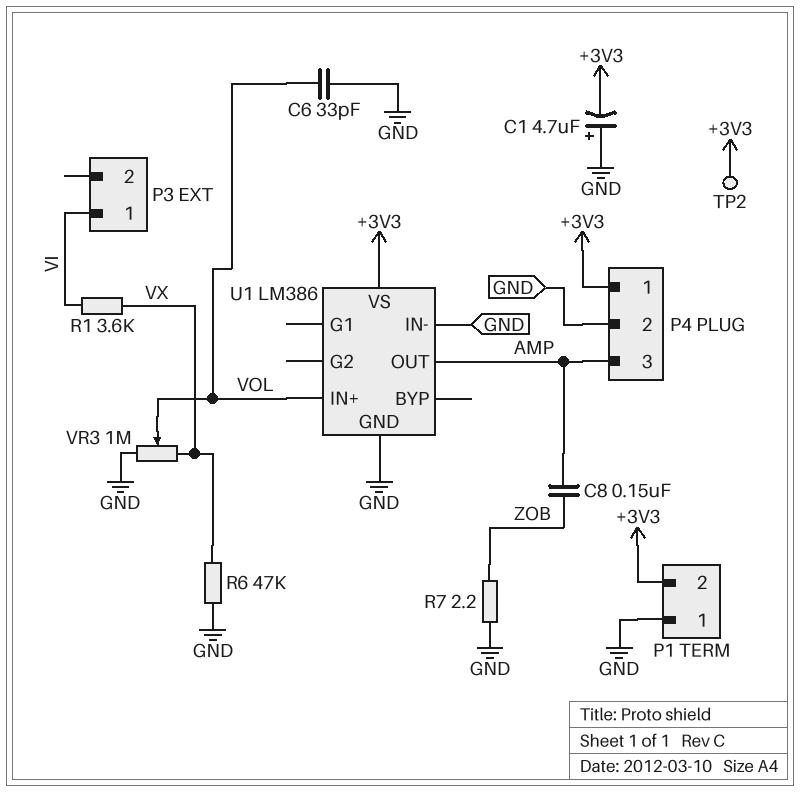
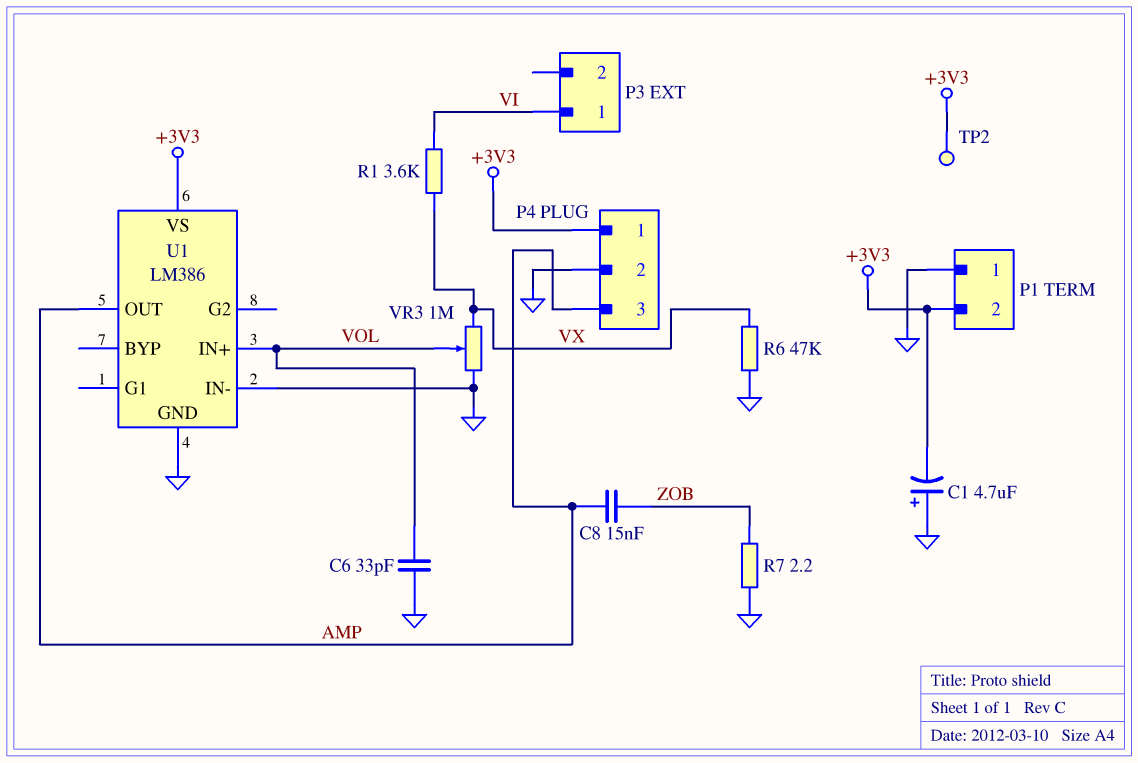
C8: 150nF (AMP, ZOB) -> 15nF (AMP, ZOB)

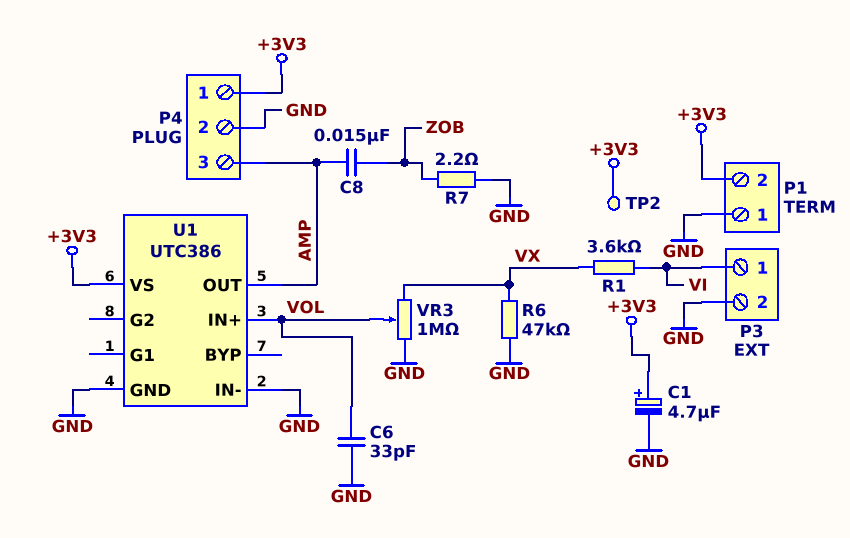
C1: 4.7uF (plus GND, minus +3V3) -> 4.7uF (plus +3V3, minus GND)
P3 pin 2: none -> GND
U1: LM386 -> UTC386

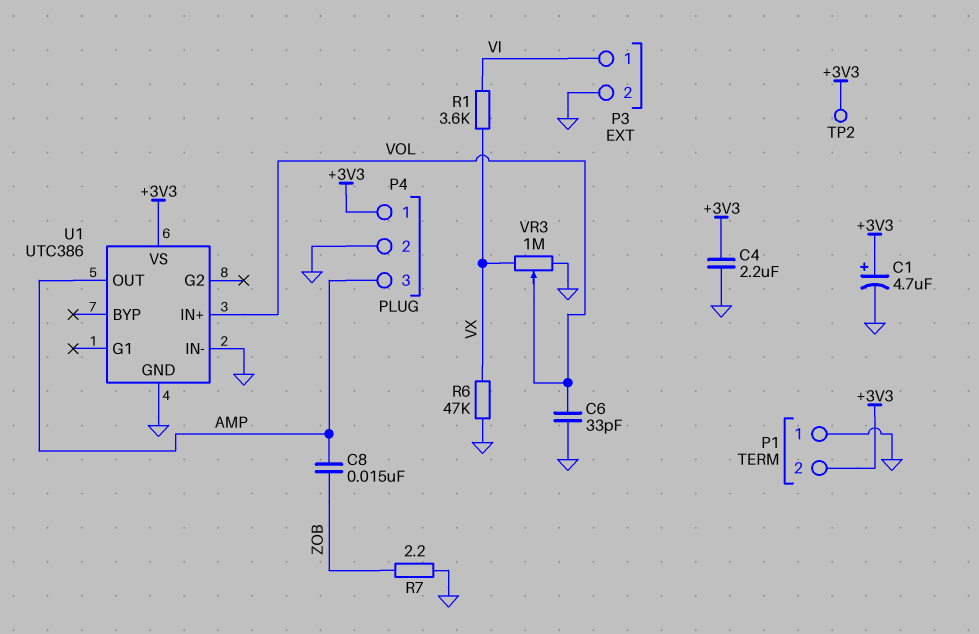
C4: none -> 2.2uF (+3V3, GND)

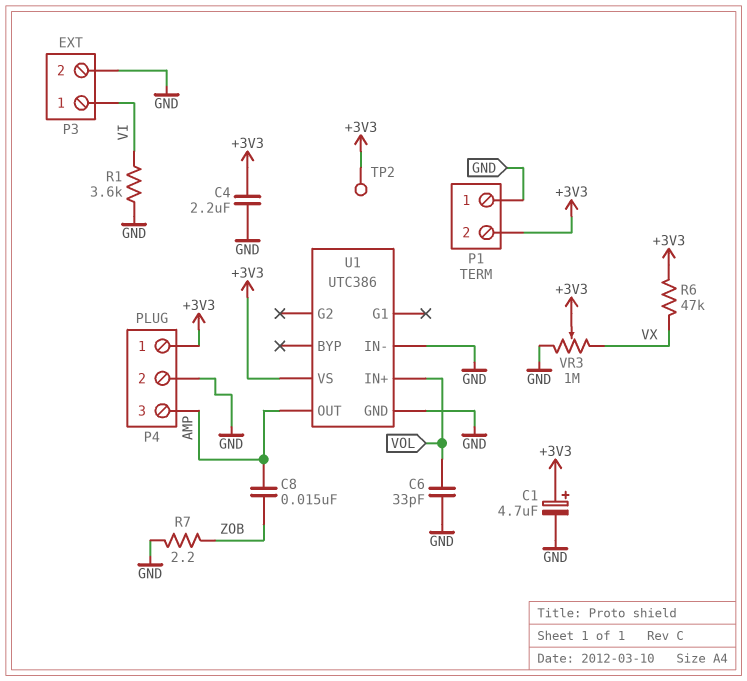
R1: 3.6k (VI, VX) -> 3.6k (GND, VI)
R6: 47k (GND, VX) -> 47k (+3V3, VX)
VR3: 1M (GND, VX, wiper VOL) -> 1M (GND, VX, wiper +3V3)

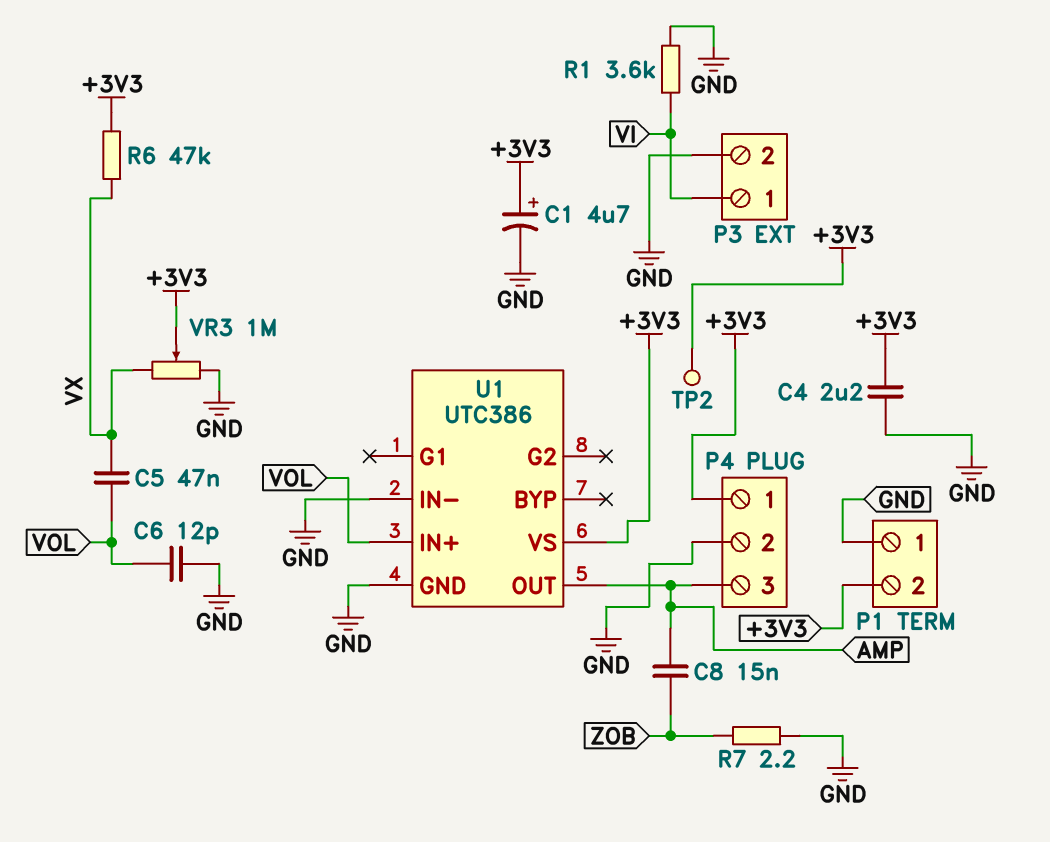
C5: none -> 47nF (VOL, VX)
C6: 33pF (GND, VOL) -> 12pF (GND, VOL)

